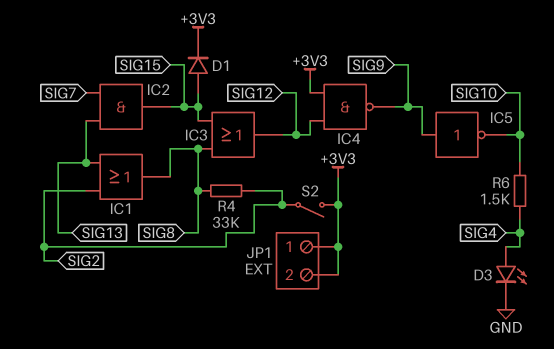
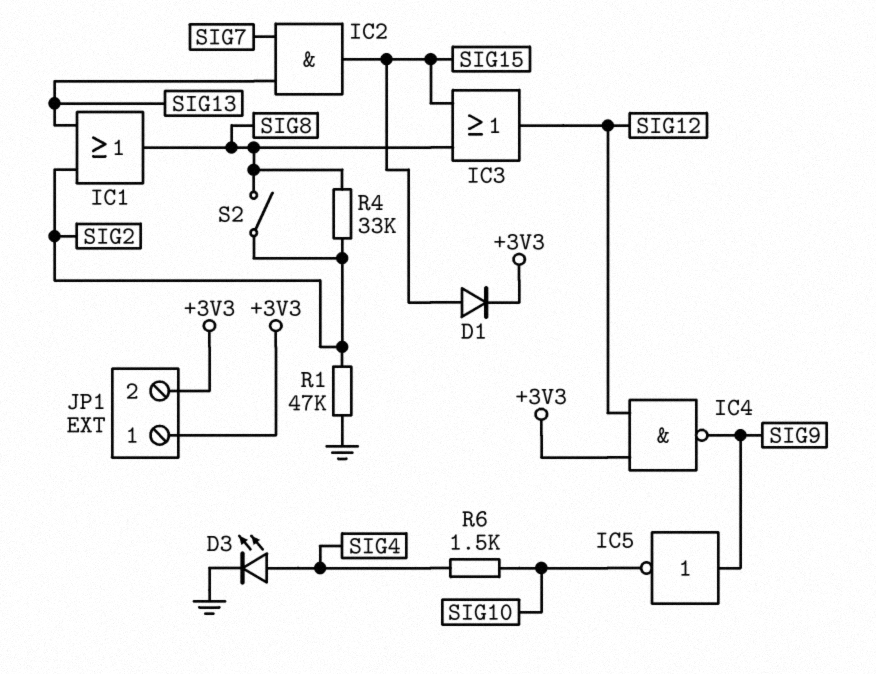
R1: none -> 47k (GND, SIG2)
S2: switch (+3V3, SIG2) -> switch (SIG2, SIG8)

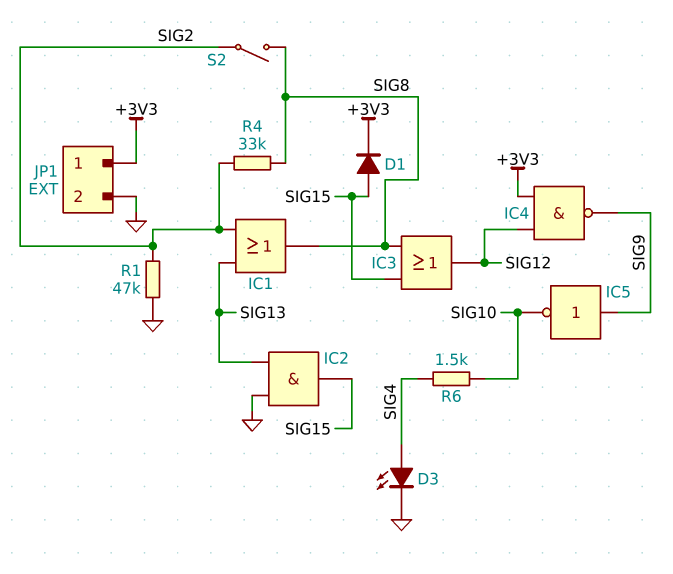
IC2: AND (in SIG7, in SIG13, out SIG15) -> AND (in GND, in SIG13, out SIG15)
JP1 pin 2: +3V3 -> GND

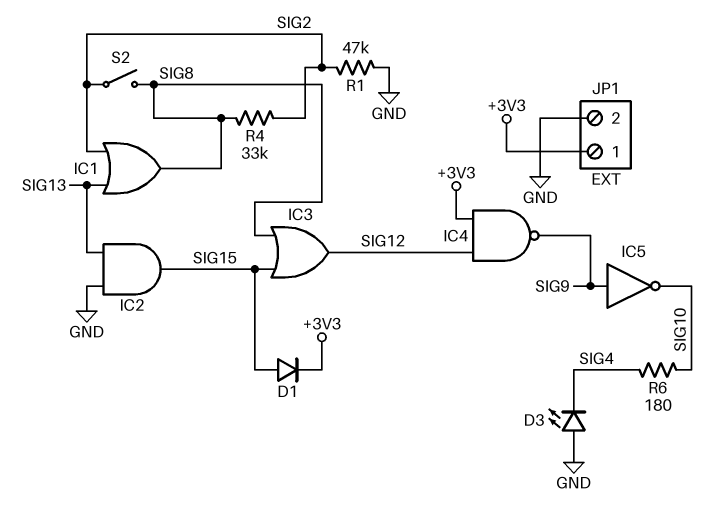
D3: LED (A SIG4, K GND) -> LED (A GND, K SIG4)
R6: 1.5k (SIG4, SIG10) -> 180 (SIG4, SIG10)

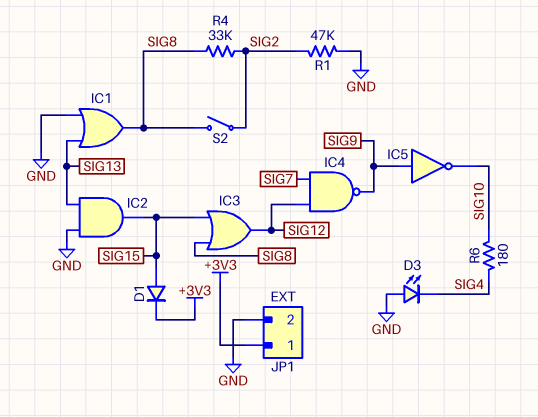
IC1: OR (in SIG2, in SIG13, out SIG8) -> OR (in GND, in SIG13, out SIG8)
IC4: NAND (in +3V3, in SIG12, out SIG9) -> NAND (in SIG7, in SIG12, out SIG9)

